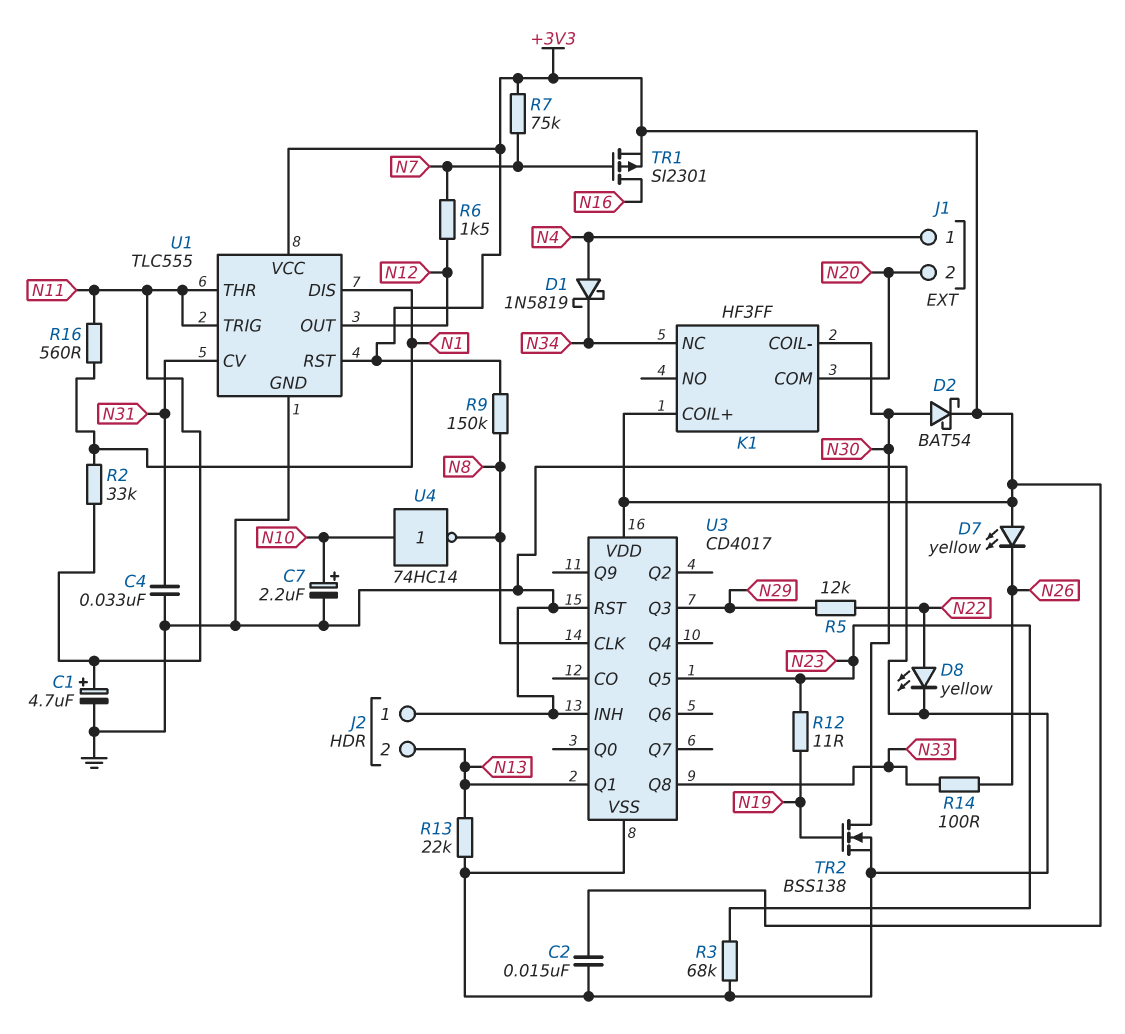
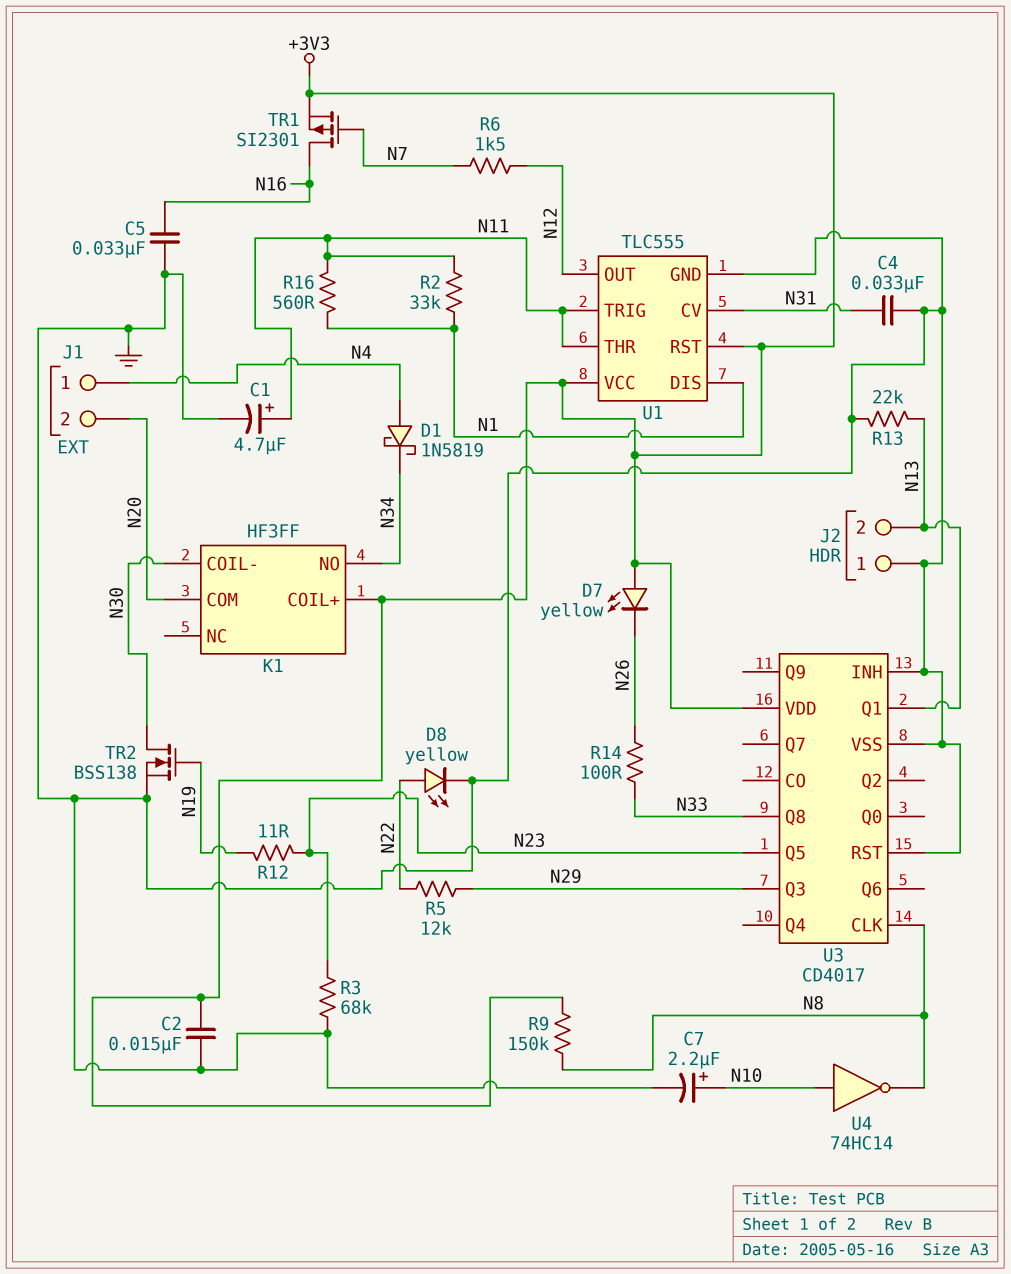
C5: none -> 33nF (GND, N16)
D2: schottky BAT54 (A N30, K +3V3) -> none
K1 pin NC: N34 -> none
K1 pin NO: none -> N34
R7: 75k (+3V3, N7) -> none

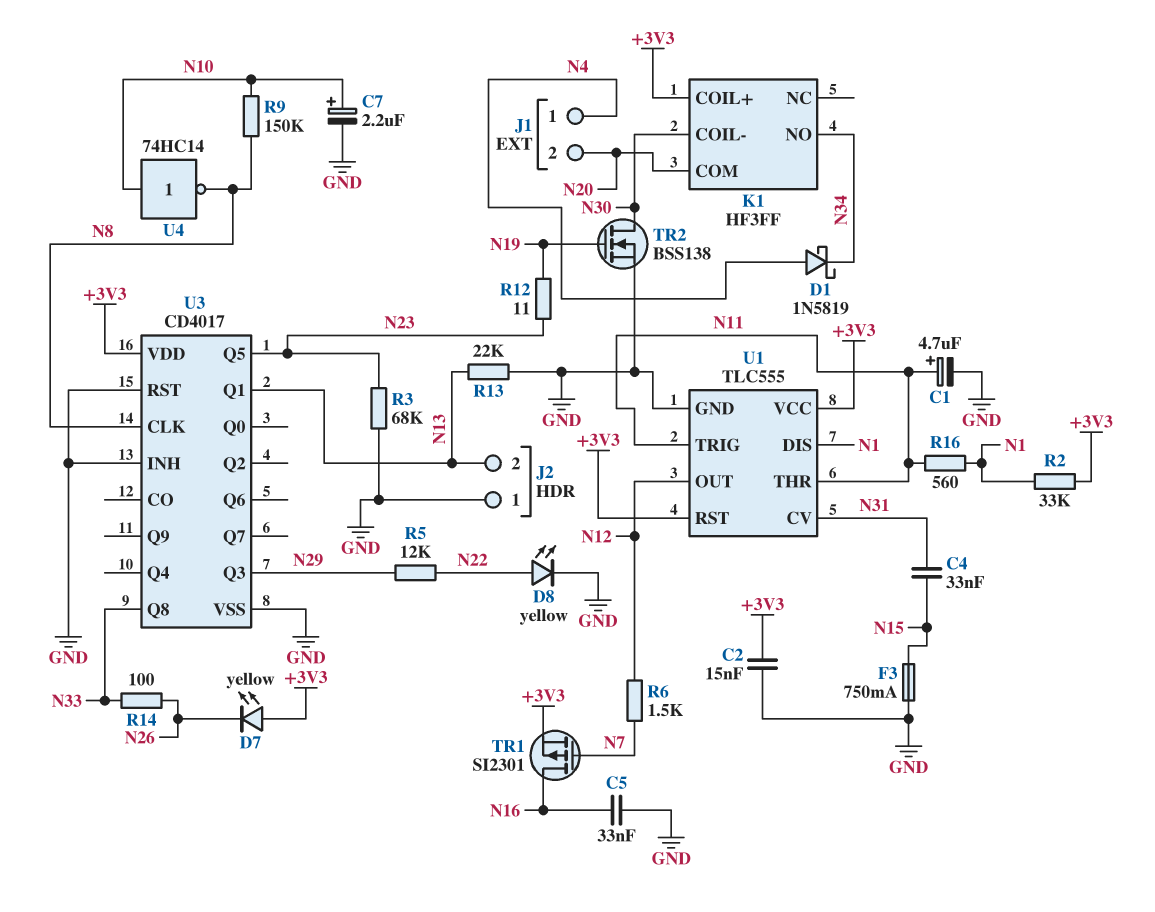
C4: 33nF (GND, N31) -> 33nF (N15, N31)
F3: none -> 750mA (GND, N15)
R2: 33k (N1, N11) -> 33k (+3V3, N1)
R9: 150k (+3V3, N8) -> 150k (N8, N10)

